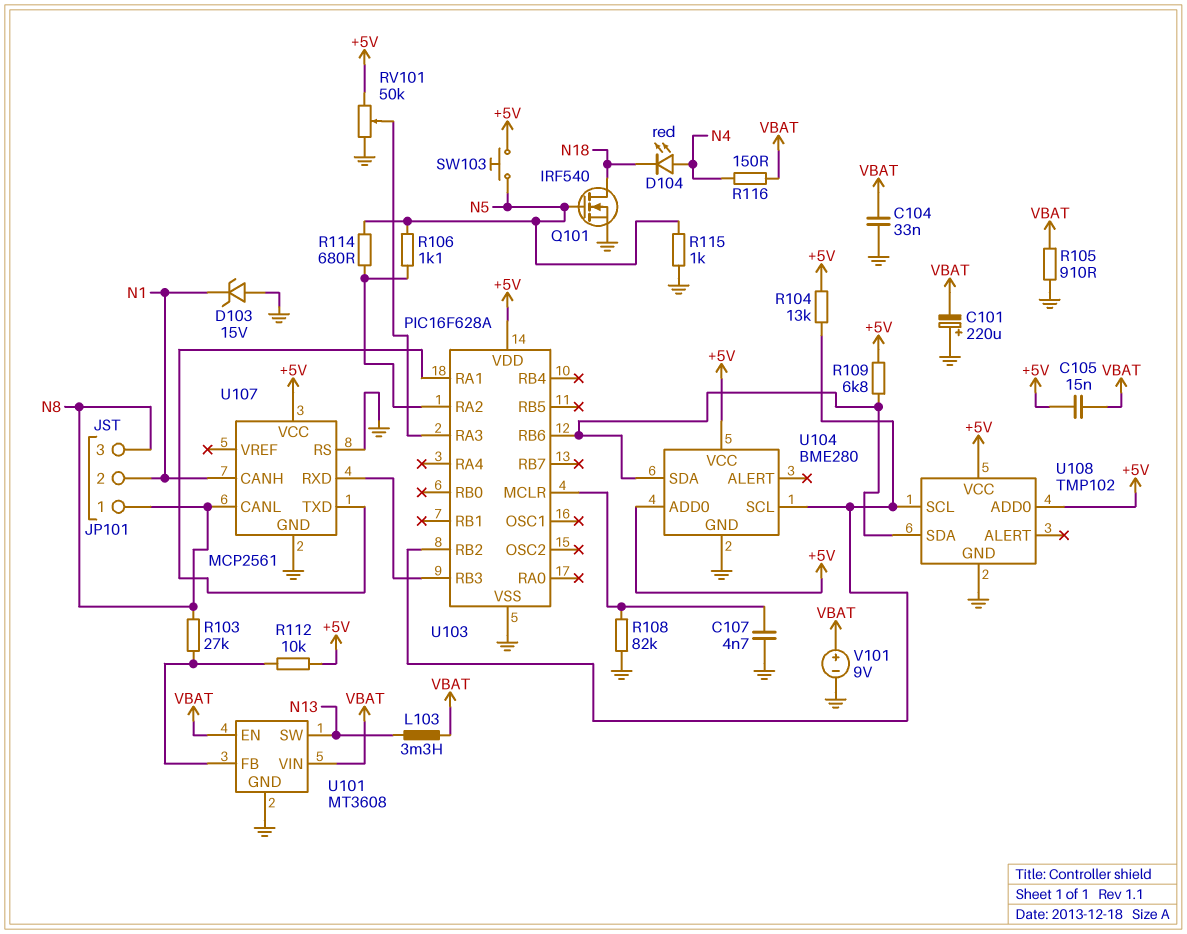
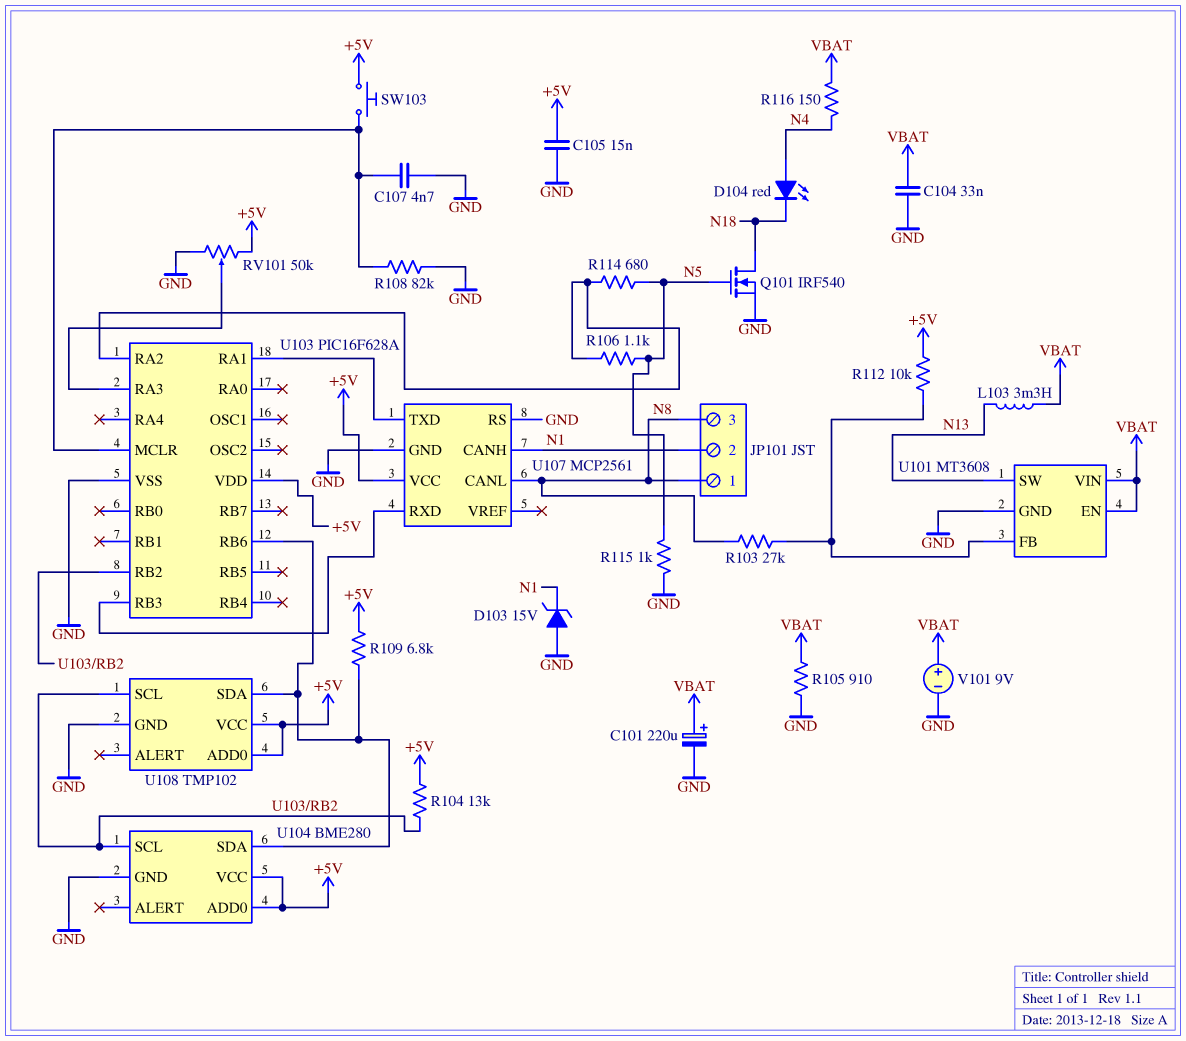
C101: 220uF (plus GND, minus VBAT) -> 220uF (plus VBAT, minus GND)
C105: 15nF (+5V, VBAT) -> 15nF (+5V, GND)
SW103: button (+5V, N5) -> button (+5V, U103/MCLR)

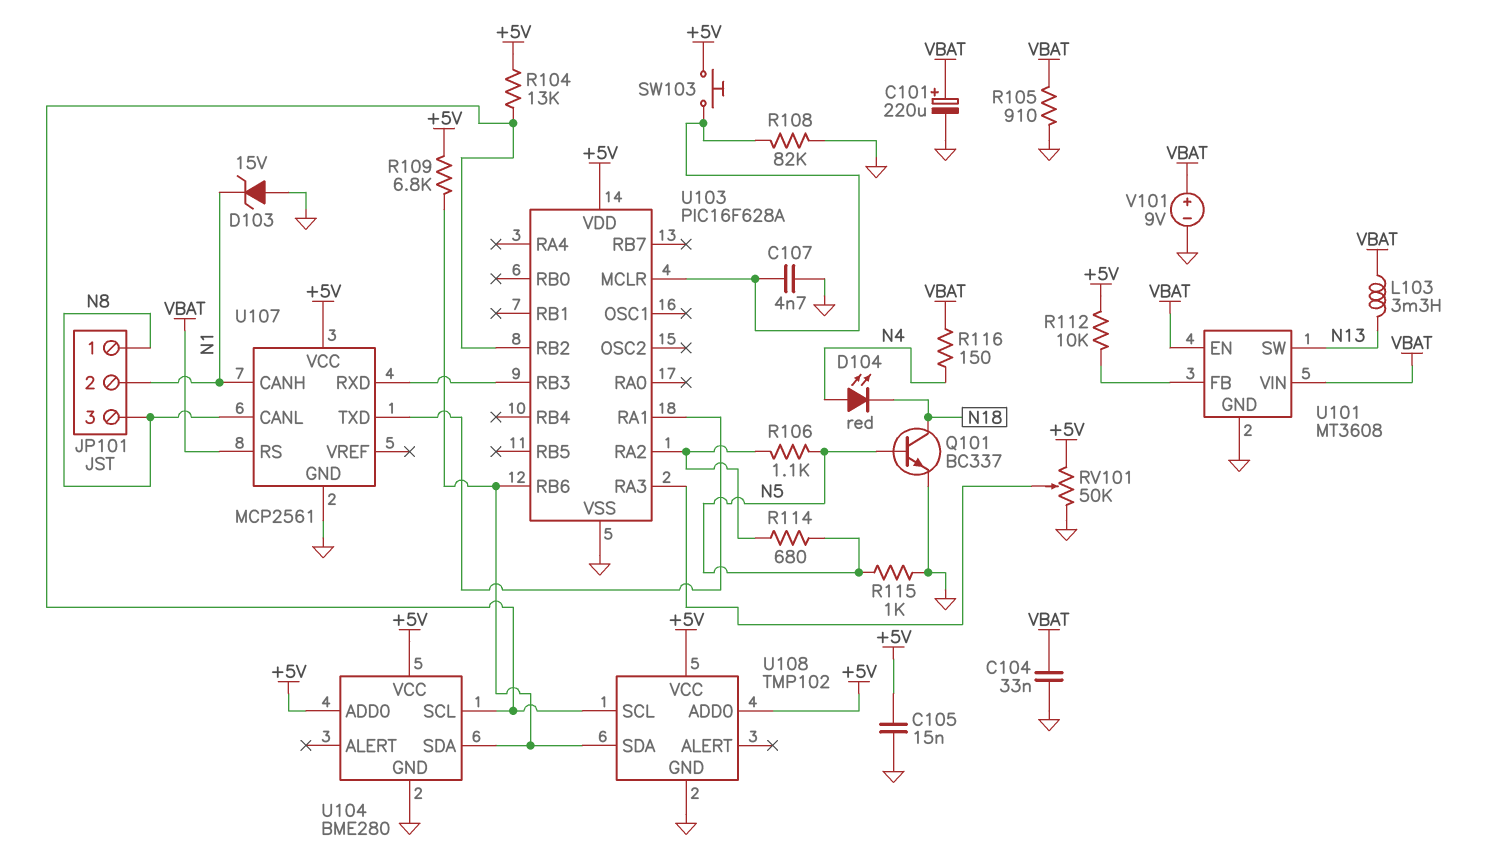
Q101: NMOS IRF540 (G N5, D N18, S GND) -> NPN BC337 (B N5, C N18, E GND)
R103: 27k (N8, U101/FB) -> none
U107 pin RS: GND -> VBAT

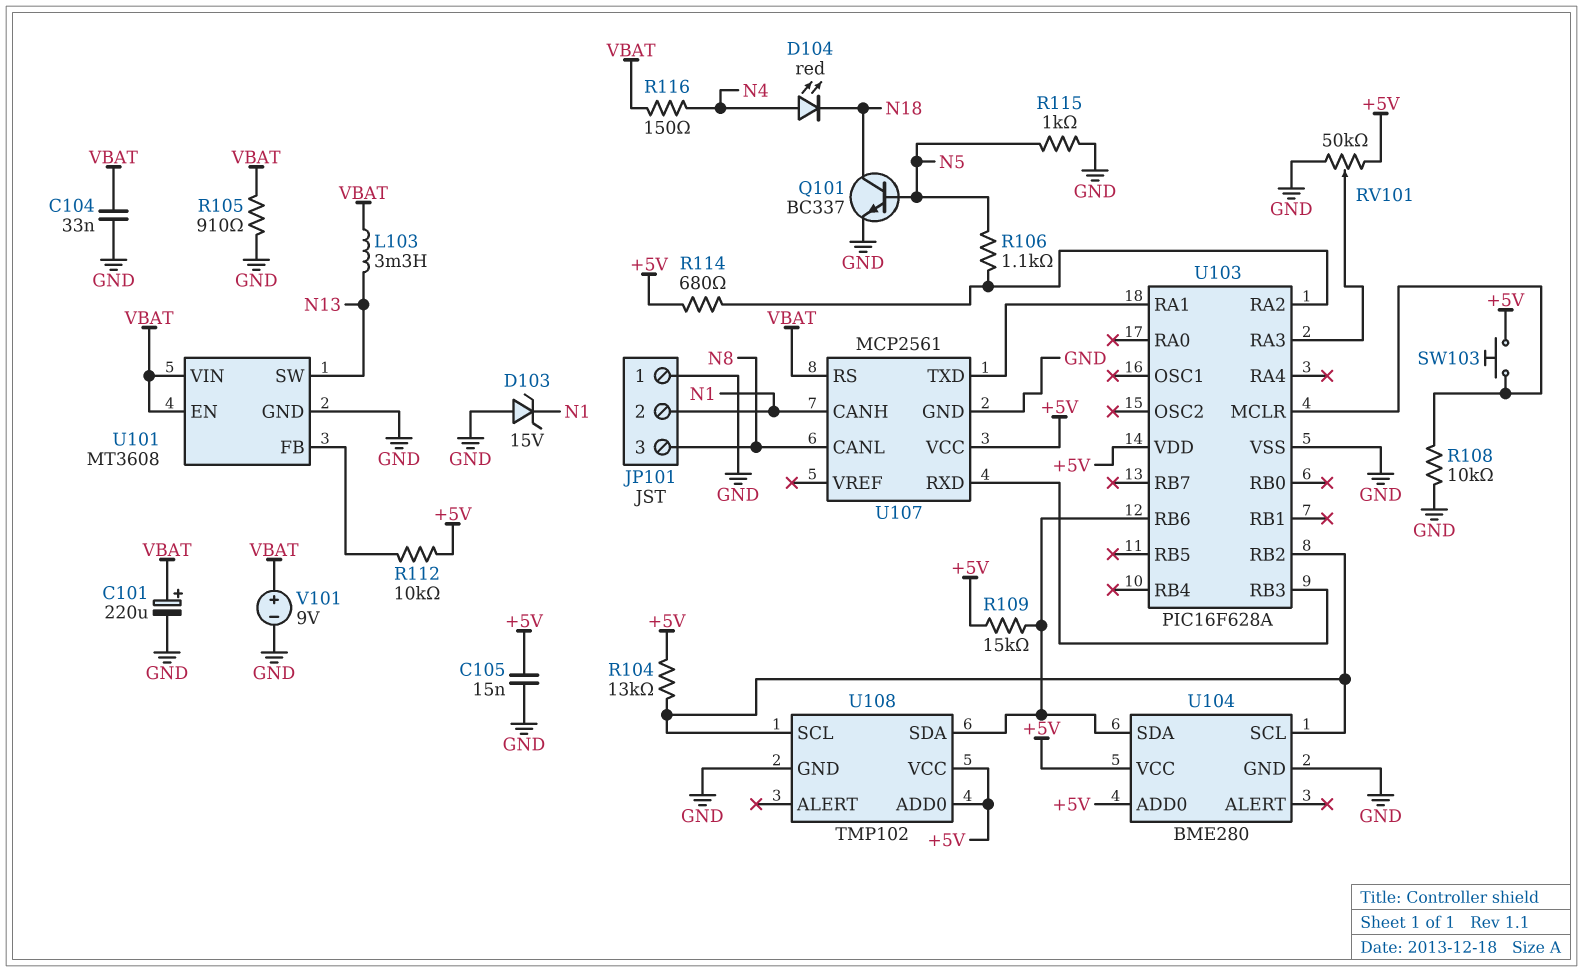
C107: 4.7nF (GND, U103/MCLR) -> none
JP101 pin 1: N8 -> GND
R108: 82k (GND, U103/MCLR) -> 10k (GND, U103/MCLR)
R109: 6.8k (+5V, U103/RB6) -> 15k (+5V, U103/RB6)
R114: 680 (N5, U103/RA2) -> 680 (+5V, U103/RA2)

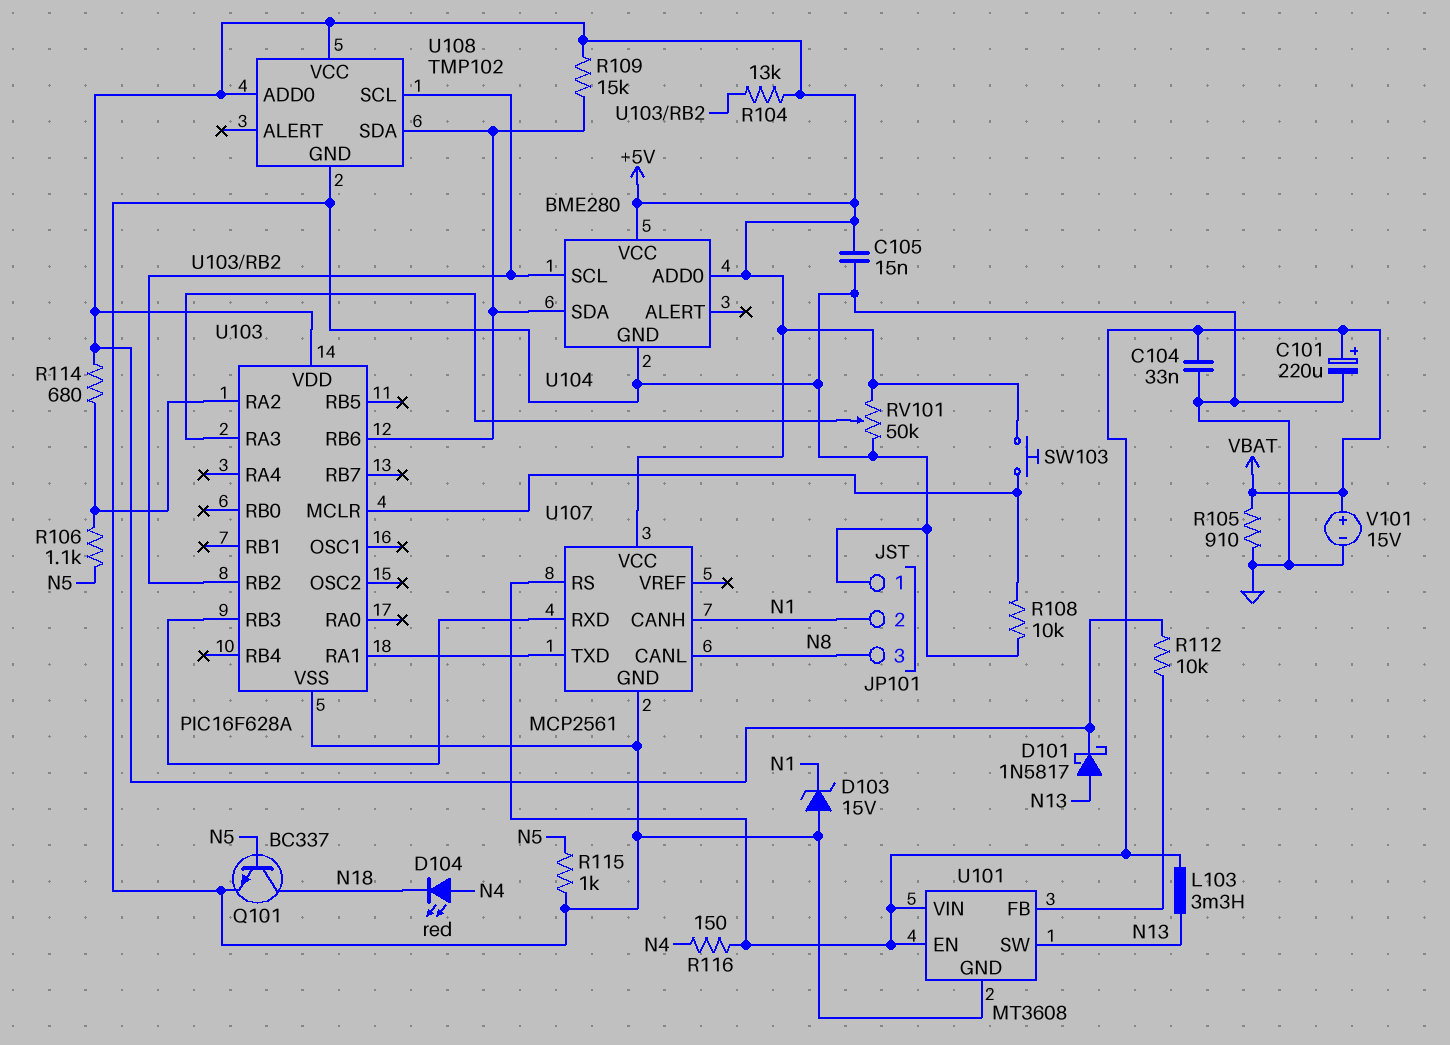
D101: none -> schottky 1N5817 (A N13, K +5V)
V101: 9V (plus VBAT, minus GND) -> 15V (plus VBAT, minus GND)

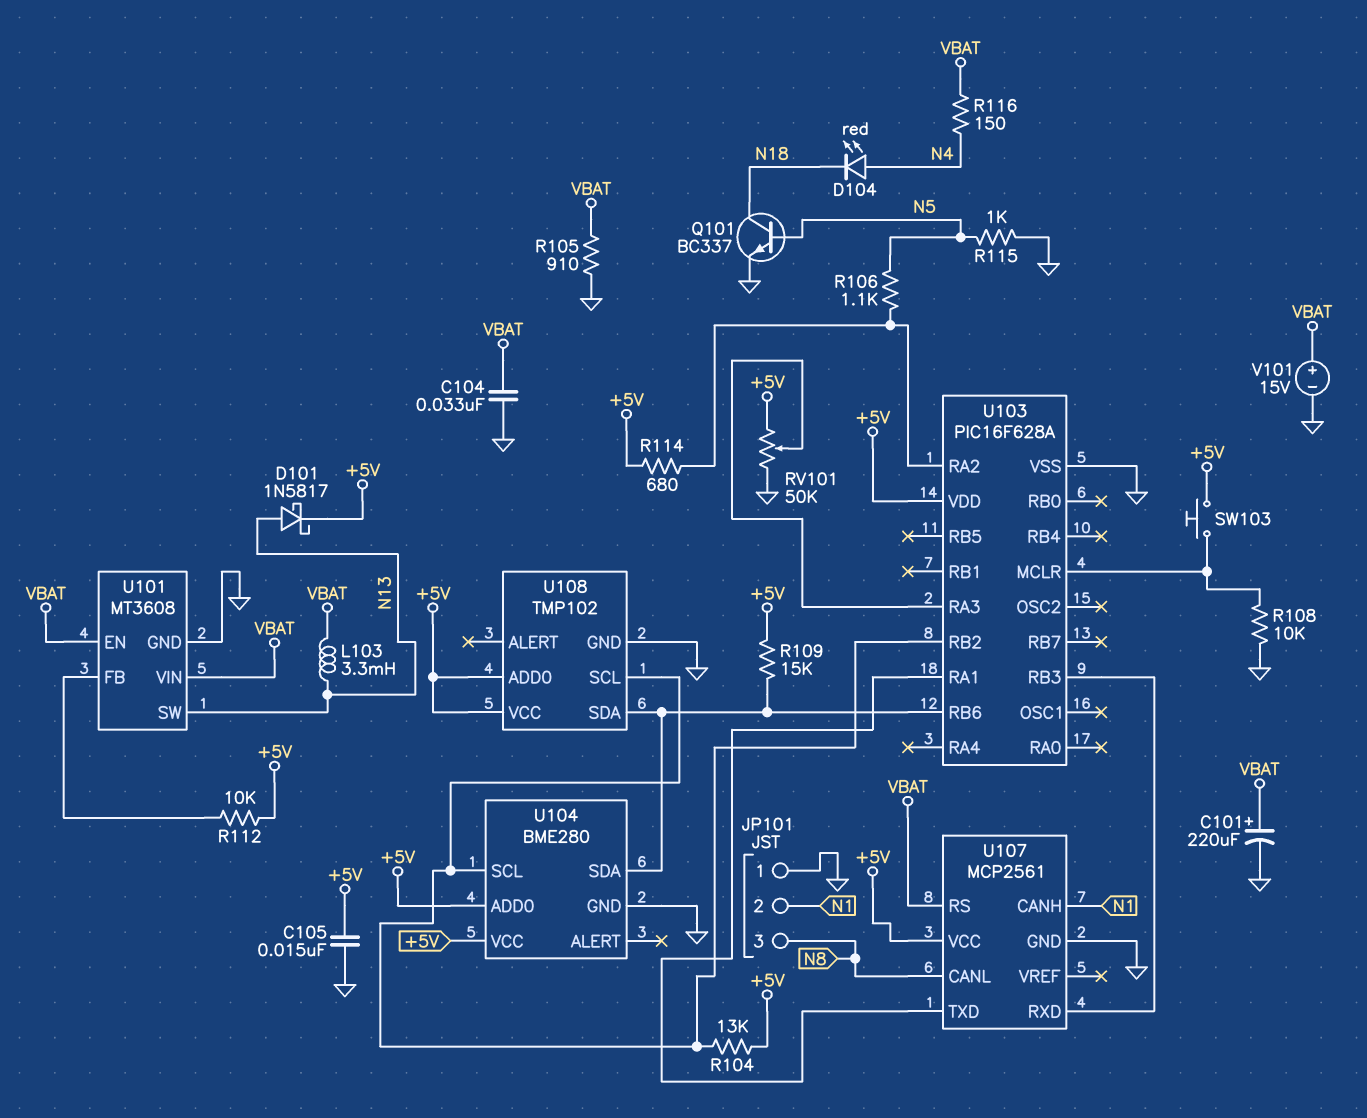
D103: zener 15V (A GND, K N1) -> none

